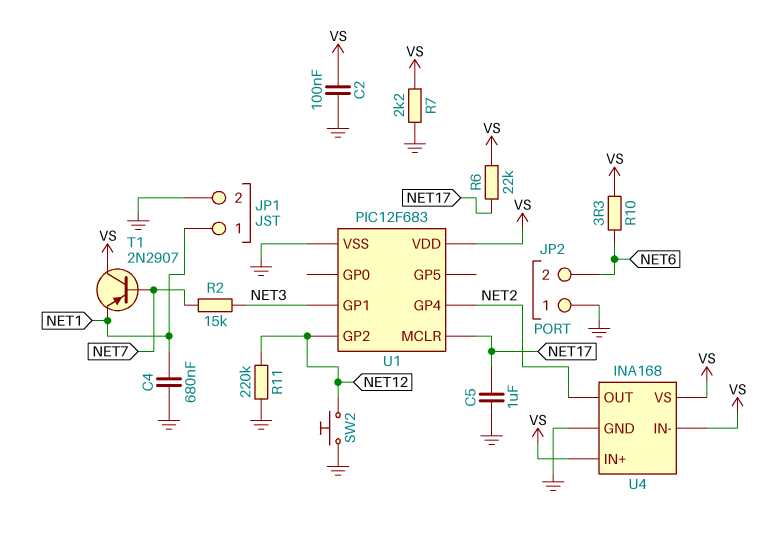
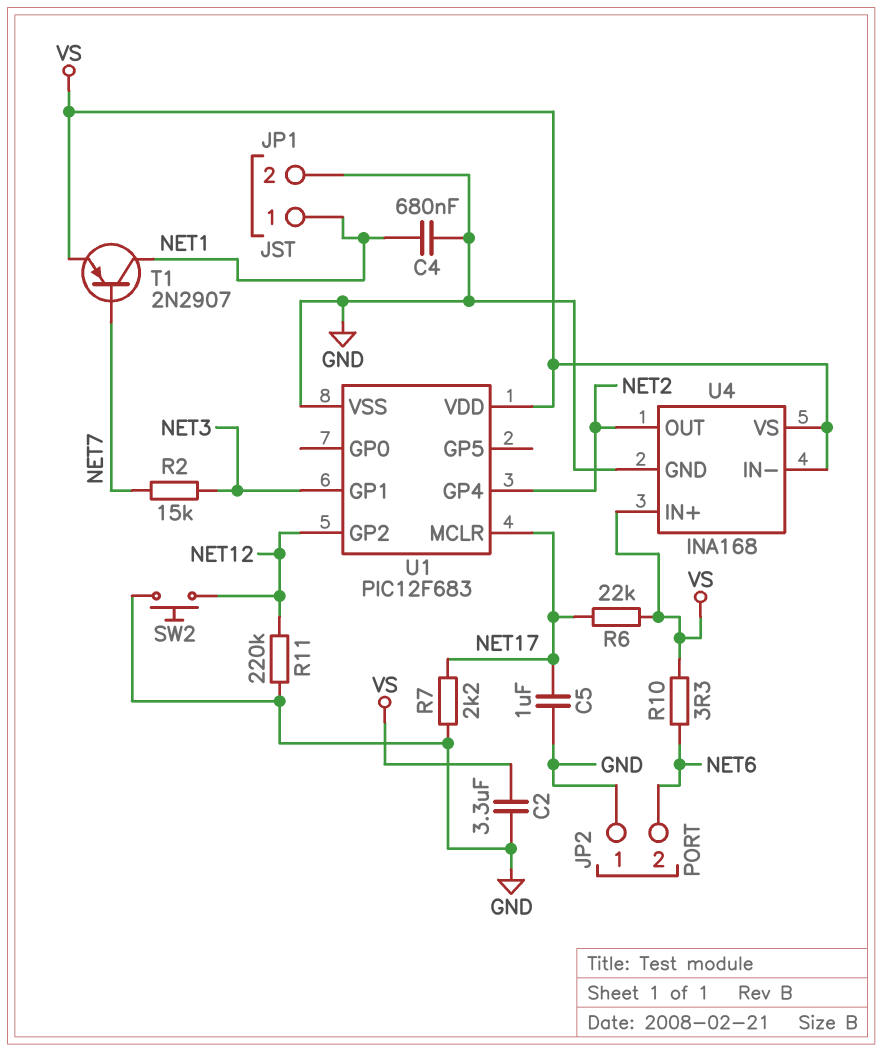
C2: 100nF (GND, VS) -> 3.3uF (GND, VS)
R7: 2.2k (GND, VS) -> 2.2k (GND, NET17)
T1: PNP 2N2907 (B NET7, C VS, E NET1) -> PNP 2N2907 (B NET7, C NET1, E VS)

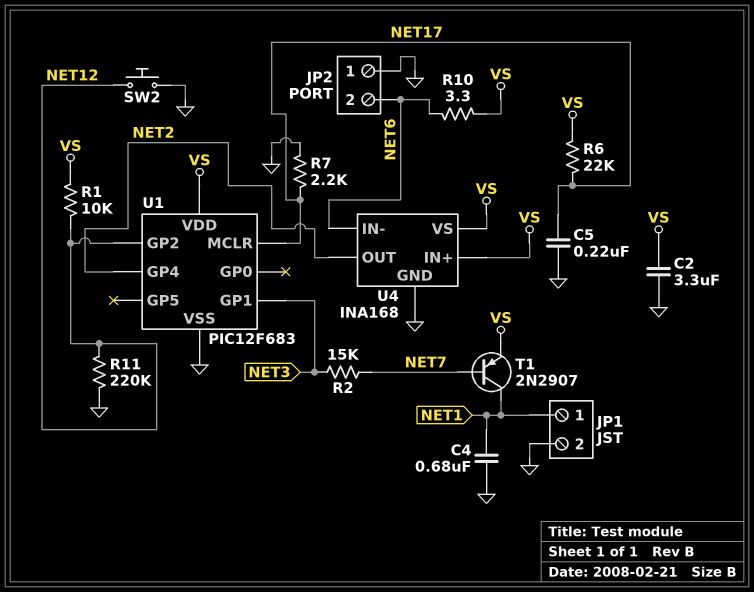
C5: 1uF (GND, NET17) -> 220nF (GND, NET17)
R1: none -> 10k (NET12, VS)
U4 pin IN-: VS -> NET6

